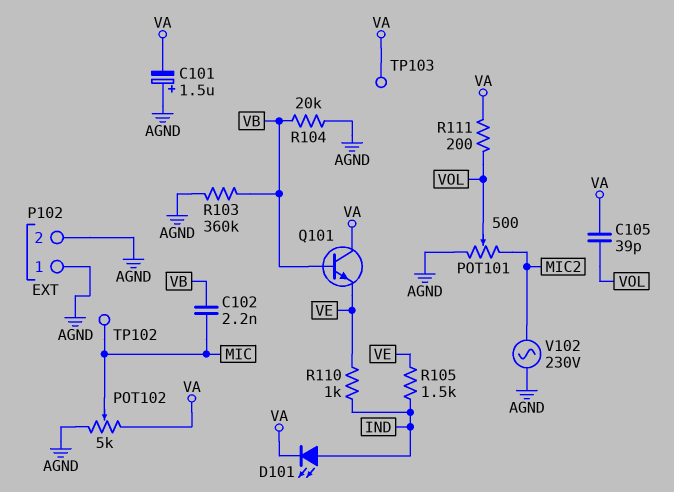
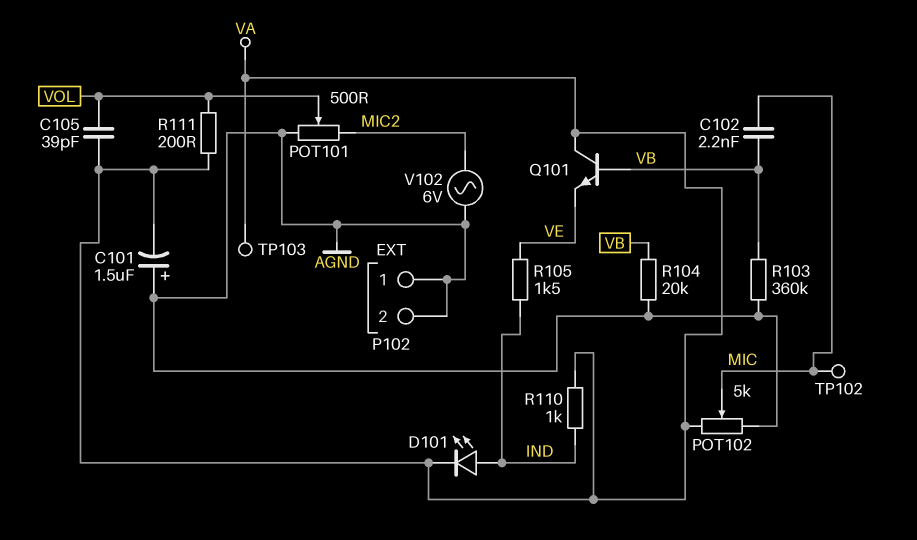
R110: 1k (IND, VE) -> 1k (IND, VA)
V102: AC 230V (AGND, MIC2) -> AC 6V (AGND, MIC2)

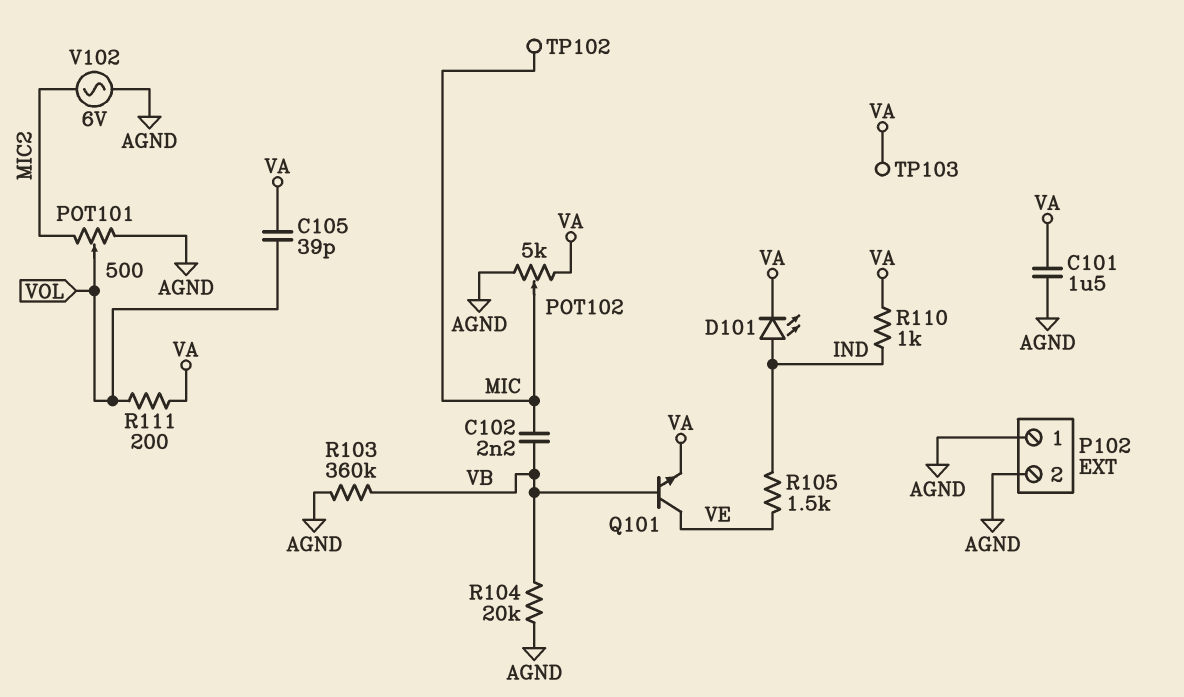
C101: 1.5uF (plus AGND, minus VA) -> 1.5uF (AGND, VA)
Q101: NPN (B VB, C VA, E VE) -> NPN (B VB, C VE, E VA)

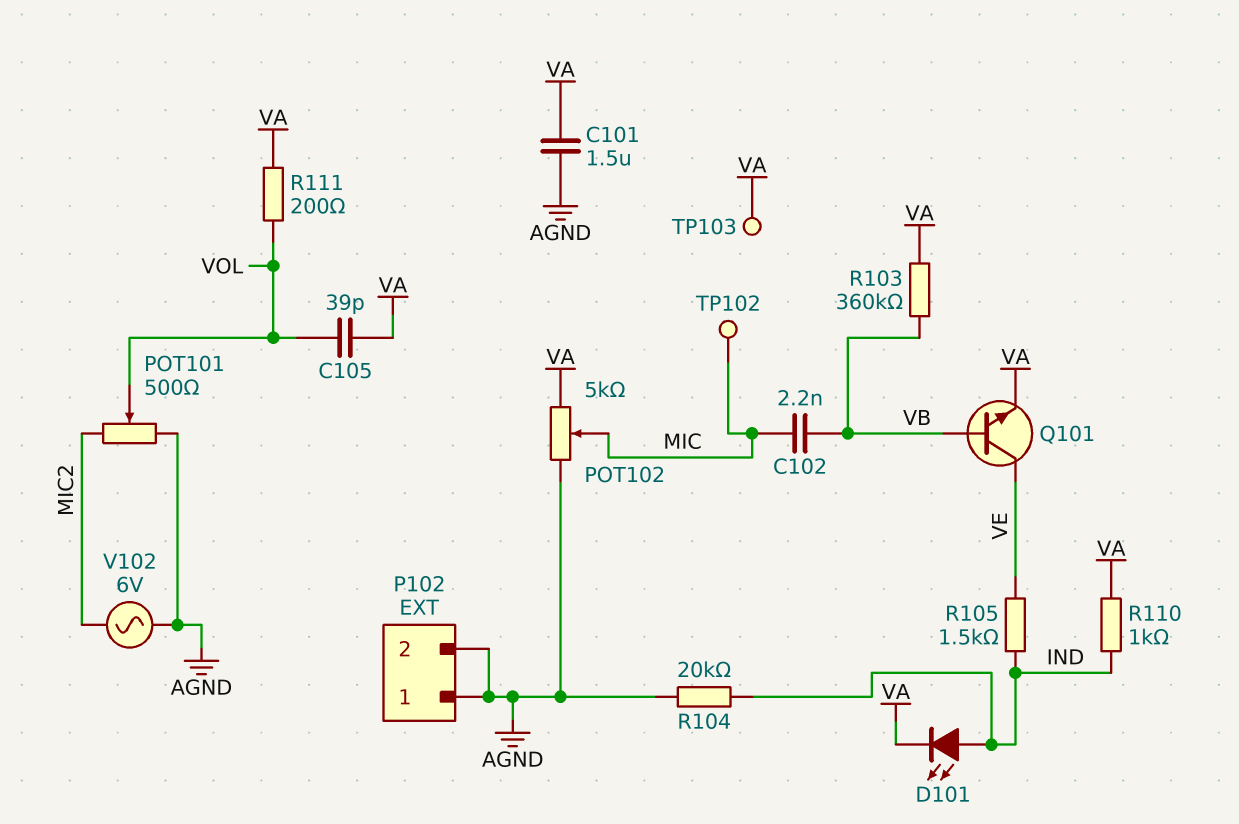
R103: 360k (AGND, VB) -> 360k (VA, VB)
R104: 20k (AGND, VB) -> 20k (AGND, IND)

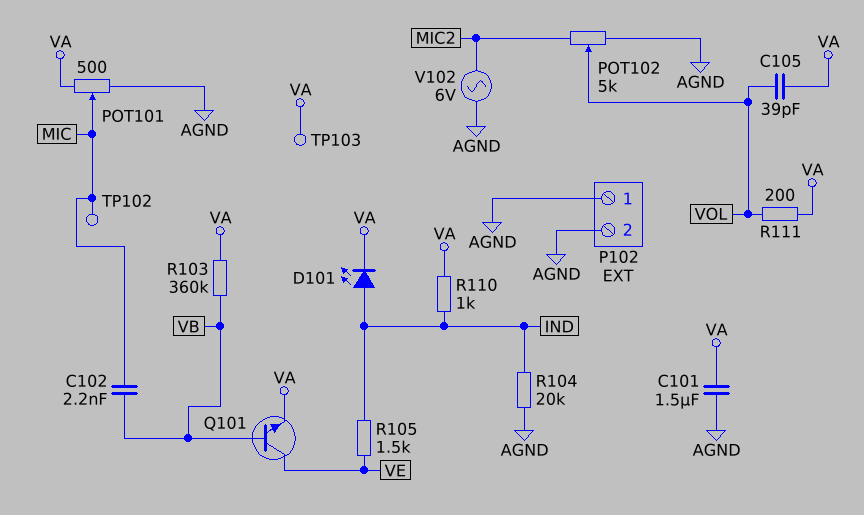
POT101: 500 (AGND, MIC2, wiper VOL) -> 500 (AGND, VA, wiper MIC)
POT102: 5k (AGND, VA, wiper MIC) -> 5k (AGND, MIC2, wiper VOL)

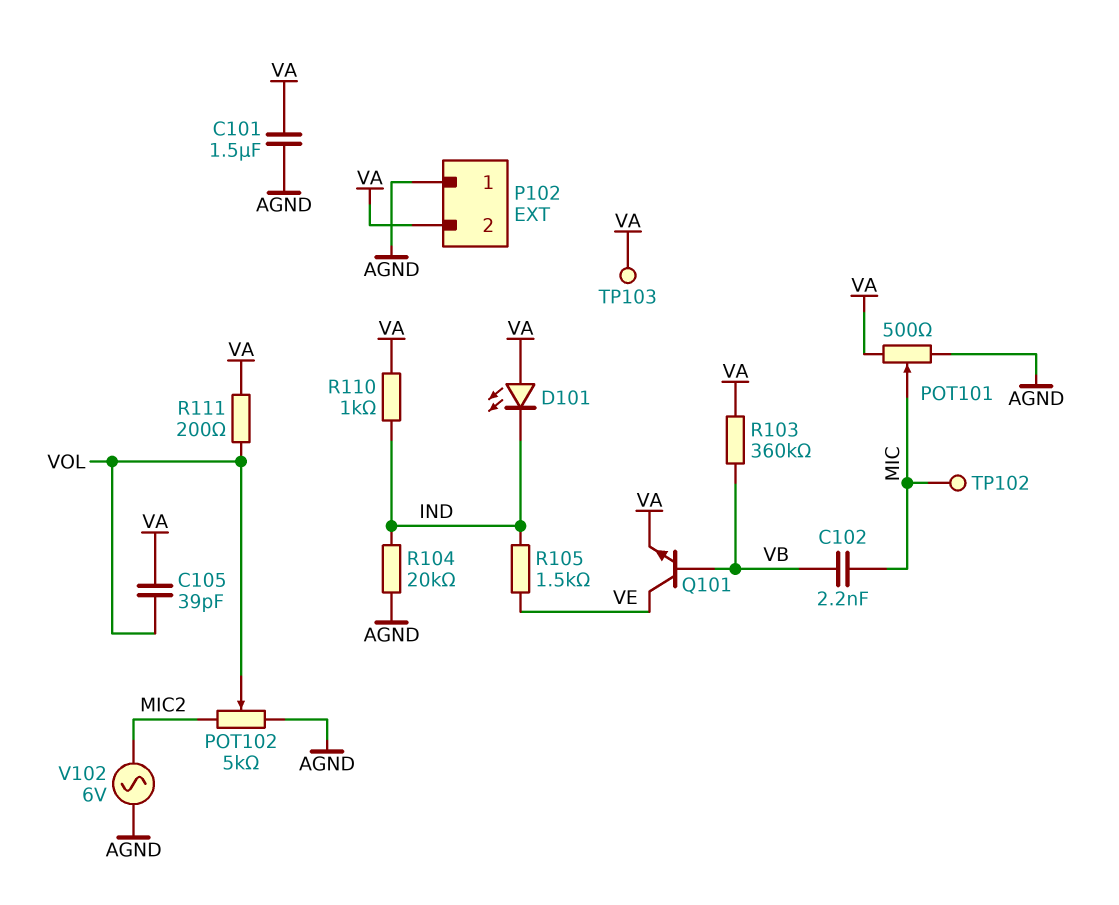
D101: LED (A IND, K VA) -> LED (A VA, K IND)
P102 pin 2: AGND -> VA

